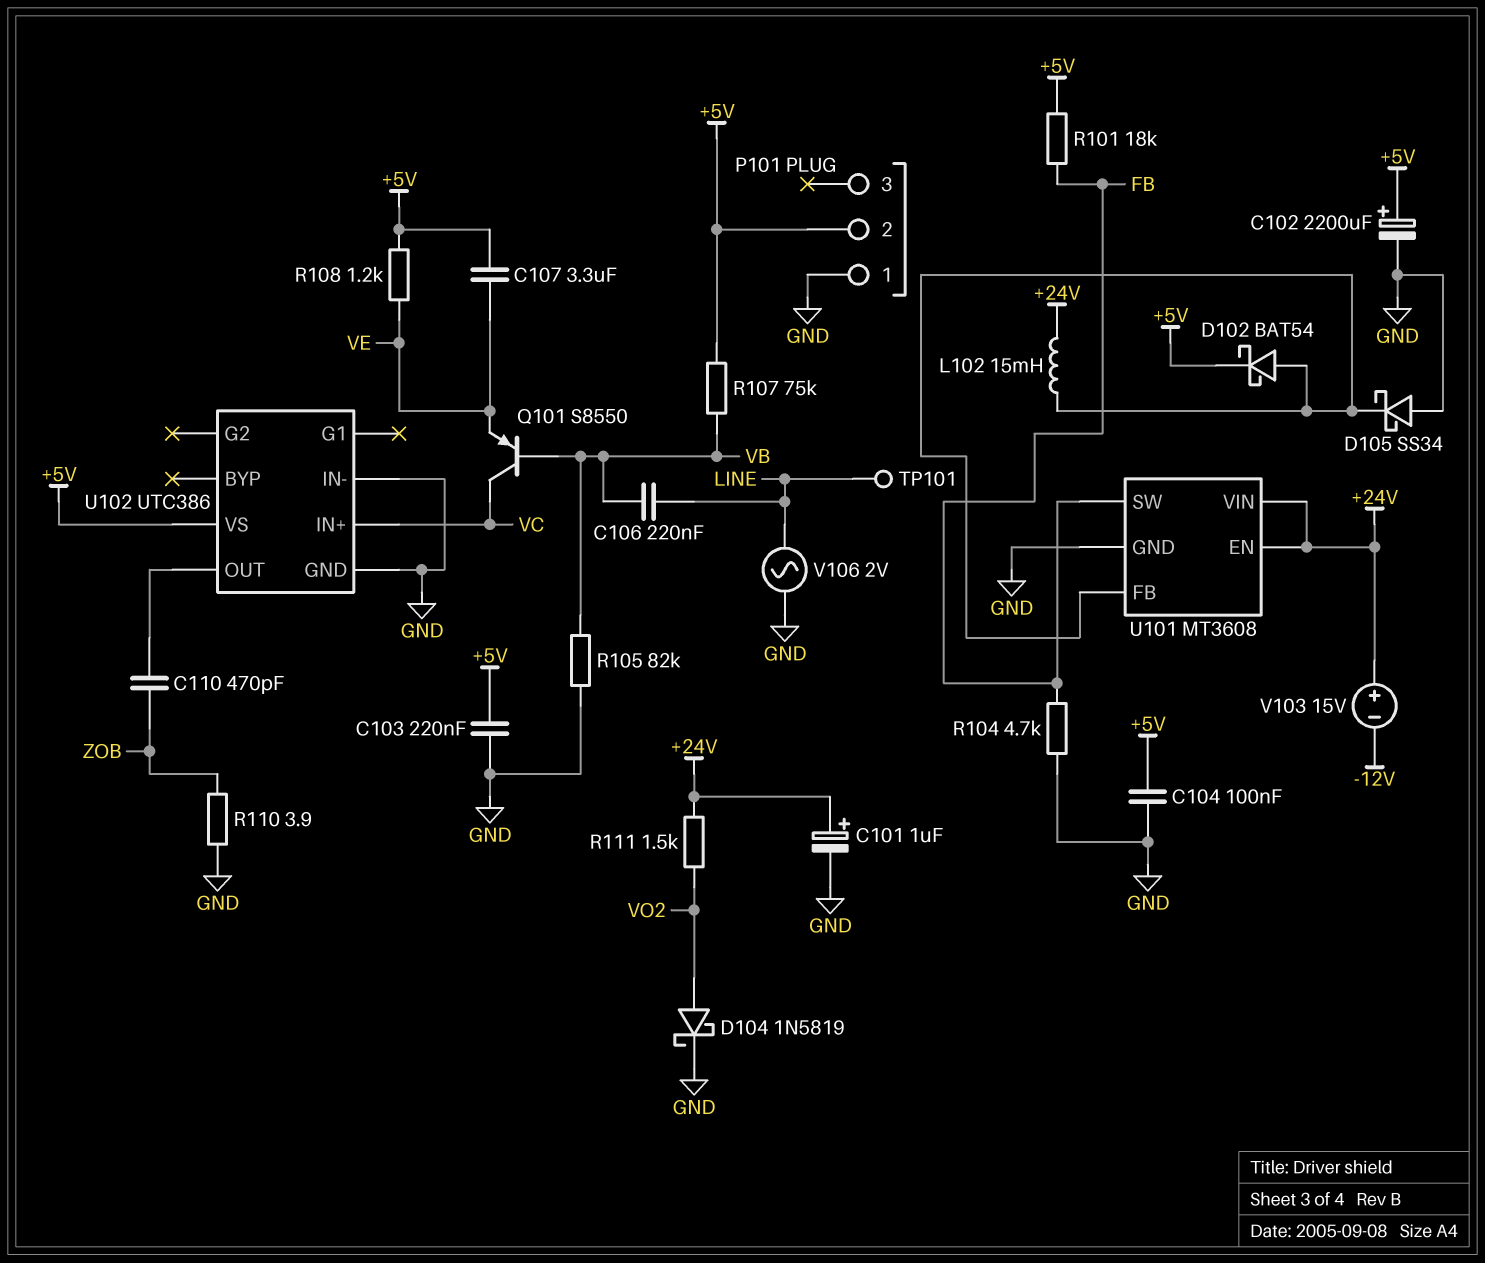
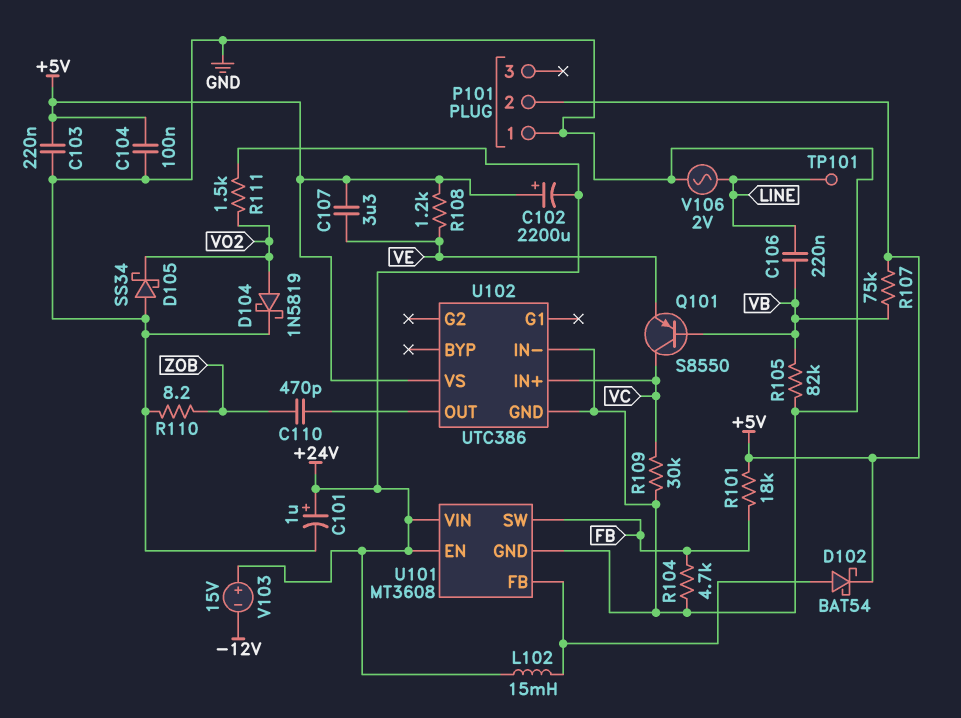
C102: 2200uF (plus +5V, minus GND) -> 2200uF (plus +5V, minus +24V)
D105: schottky SS34 (A GND, K U101/FB) -> schottky SS34 (A GND, K VO2)
R109: none -> 30k (GND, VC)
R110: 3.9 (GND, ZOB) -> 8.2 (GND, ZOB)

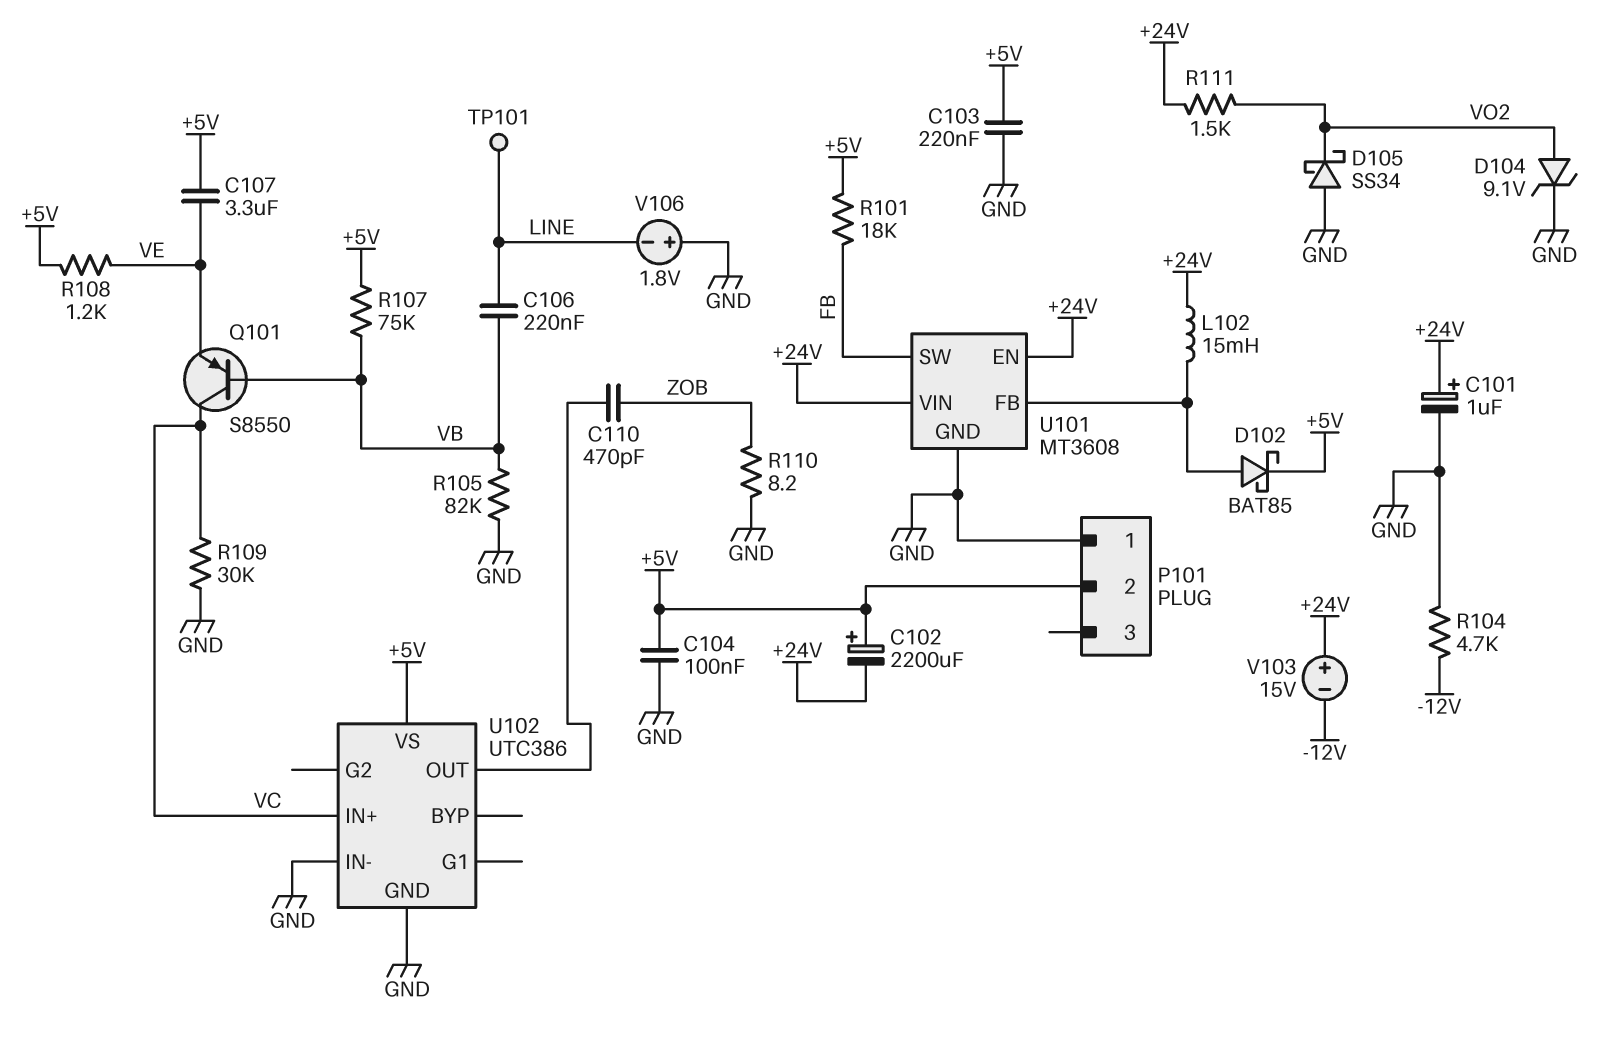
D102: schottky BAT54 (A U101/FB, K +5V) -> schottky BAT85 (A U101/FB, K +5V)
D104: schottky 1N5819 (A VO2, K GND) -> zener 9.1V (A VO2, K GND)
R104: 4.7k (FB, GND) -> 4.7k (-12V, GND)
V106: AC 2V (GND, LINE) -> 1.8V (plus GND, minus LINE)

